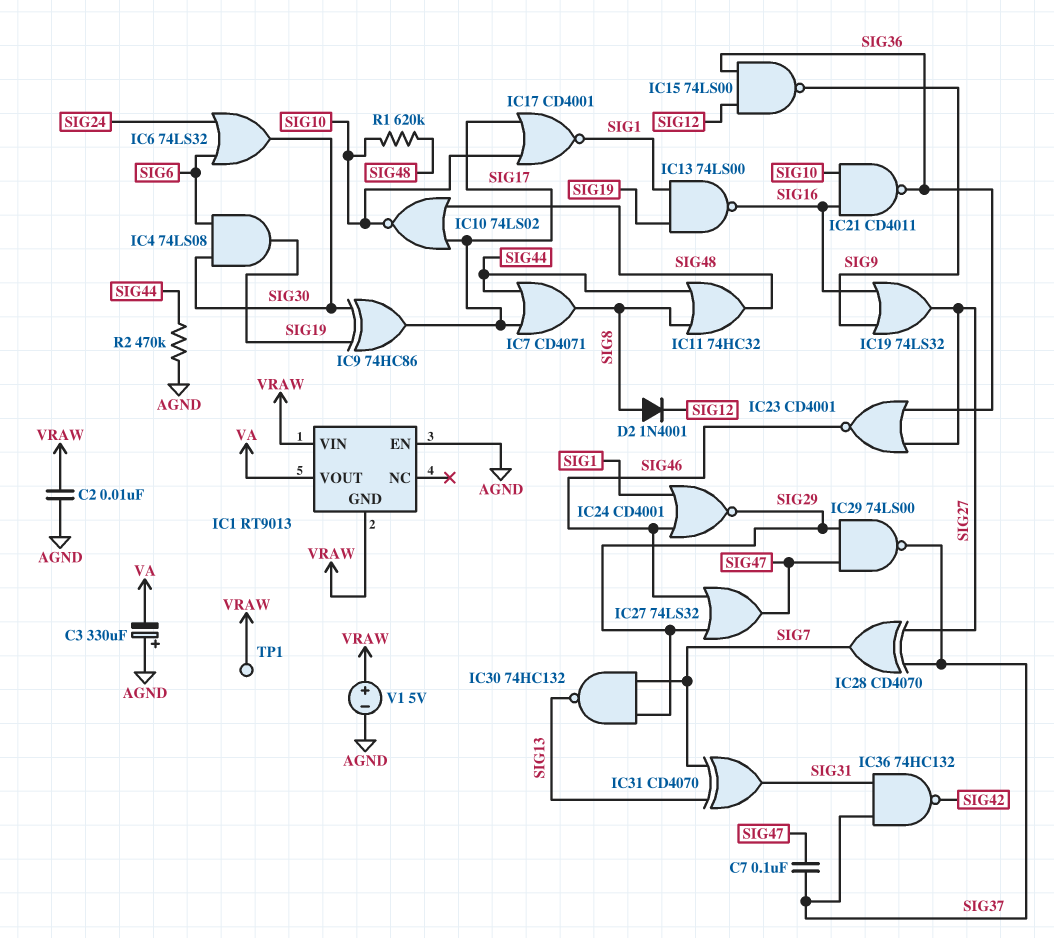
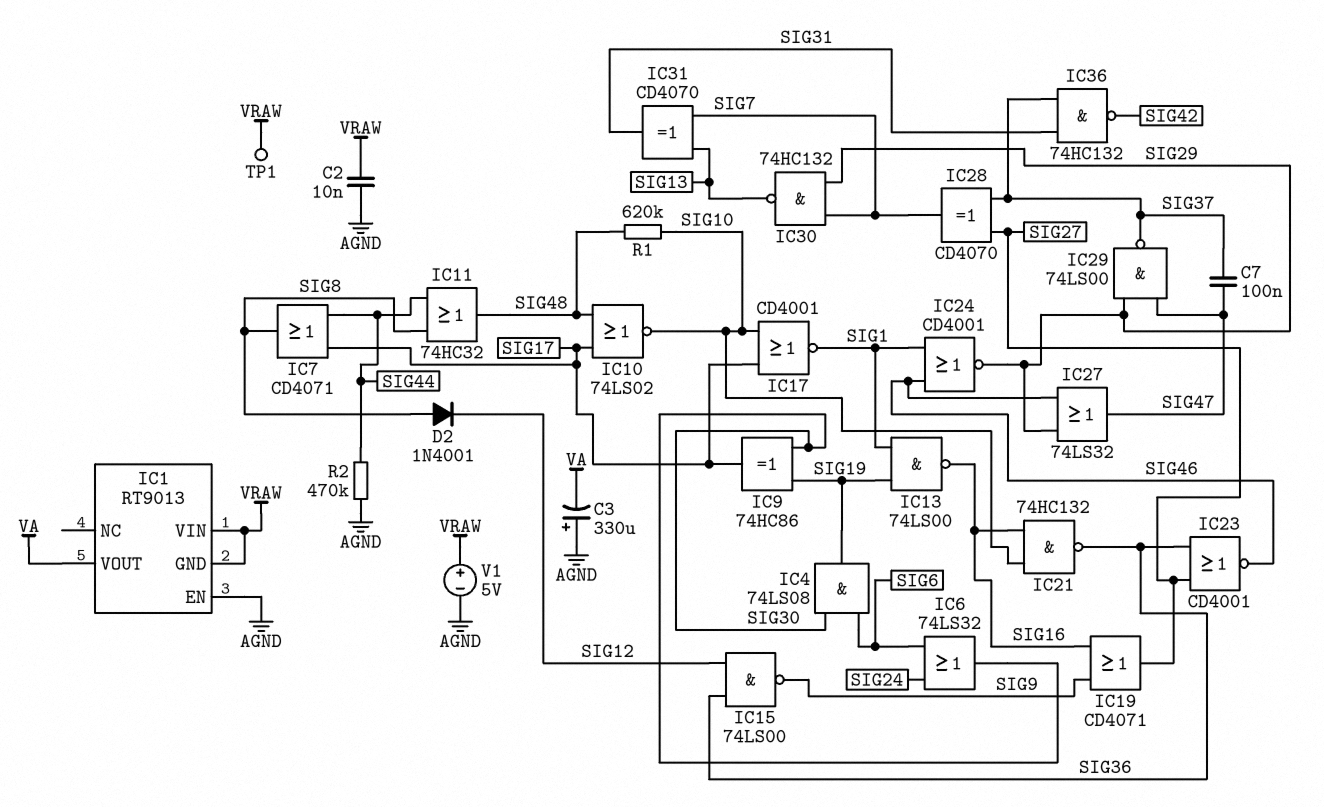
IC19: OR 74LS32 (in SIG9, in SIG16, out SIG27) -> OR CD4071 (in SIG9, in SIG16, out SIG27)
IC21: NAND CD4011 (in SIG10, in SIG16, out SIG36) -> NAND 74HC132 (in SIG10, in SIG16, out SIG36)

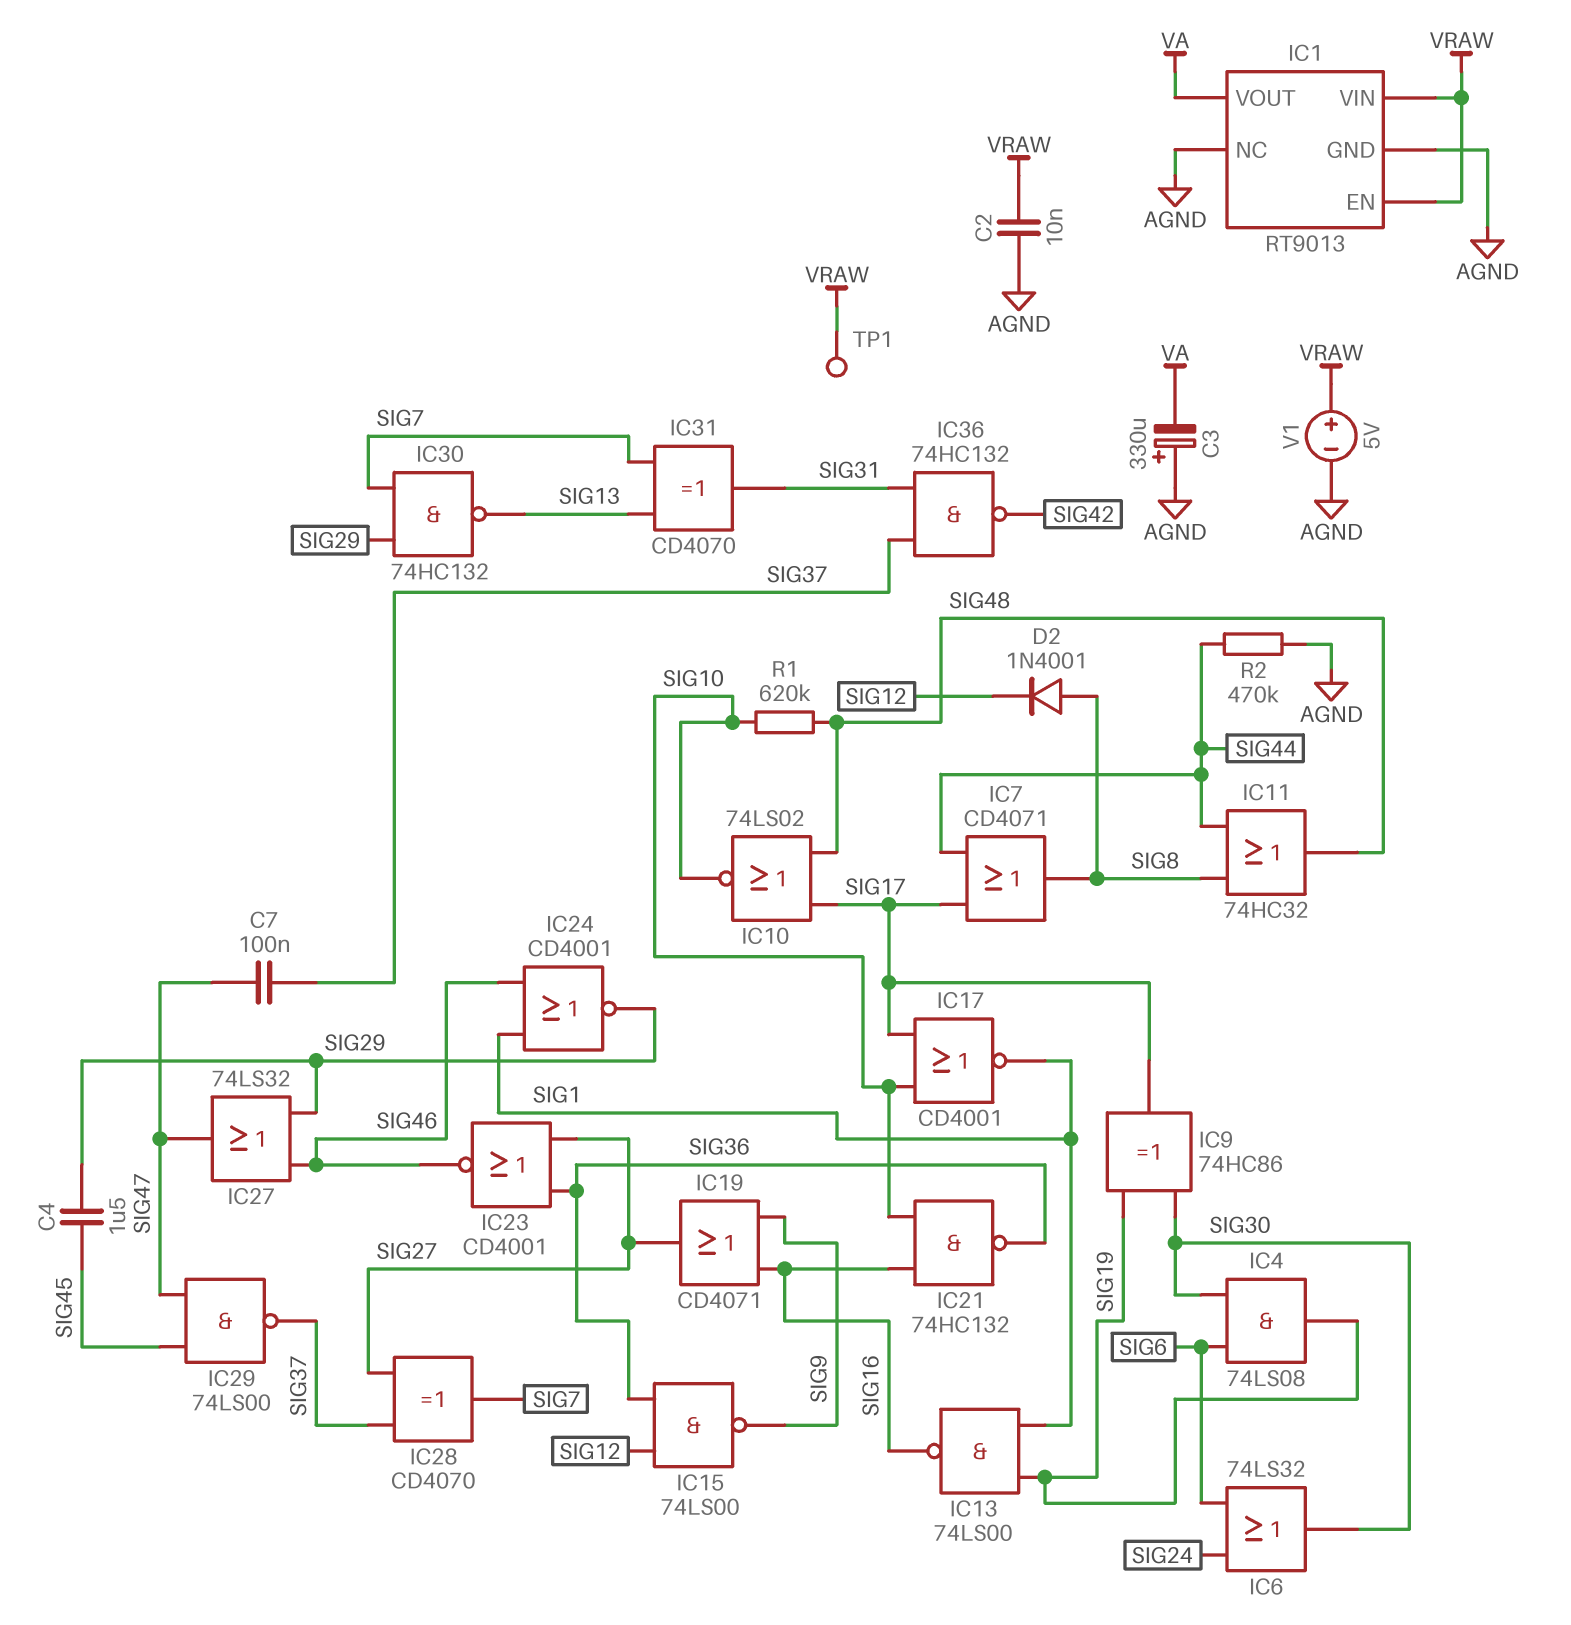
C4: none -> 1.5uF (SIG29, SIG45)
IC1 pin EN: AGND -> VRAW
IC1 pin GND: VRAW -> AGND
IC1 pin NC: none -> AGND
IC29: NAND 74LS00 (in SIG29, in SIG47, out SIG37) -> NAND 74LS00 (in SIG45, in SIG47, out SIG37)

